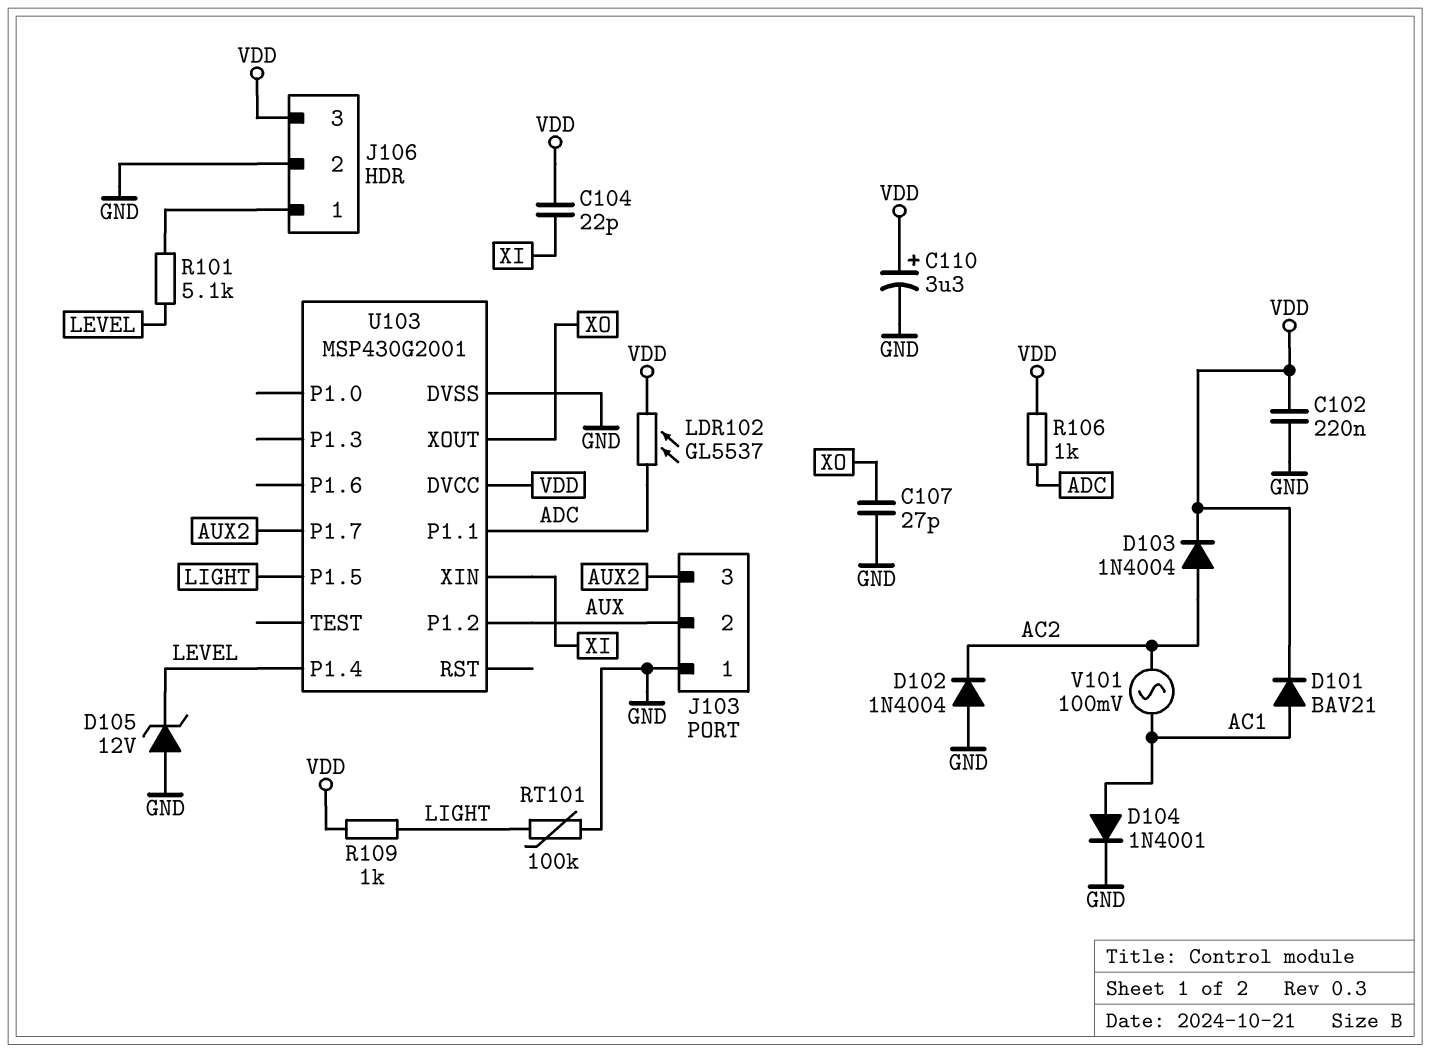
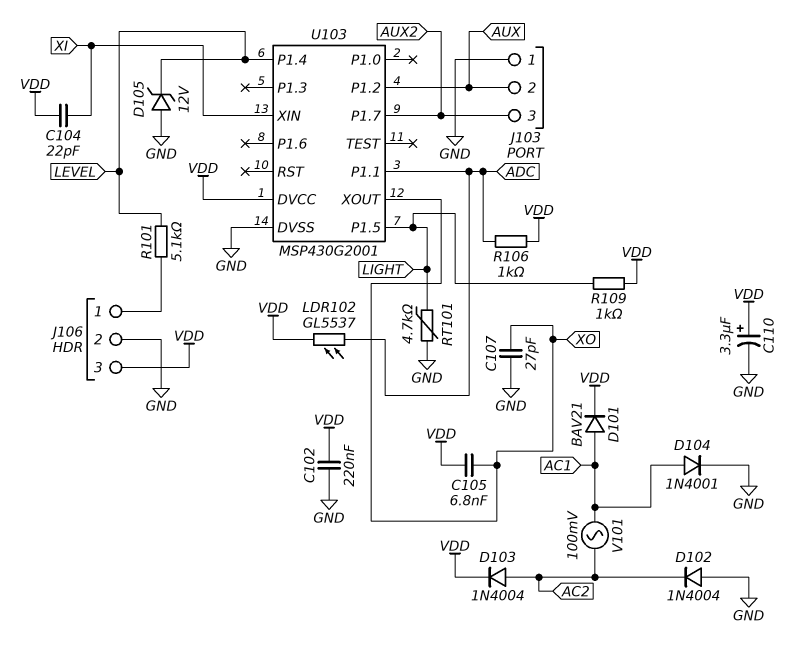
C105: none -> 6.8nF (VDD, XO)
RT101: 100k (GND, LIGHT) -> 4.7k (GND, LIGHT)

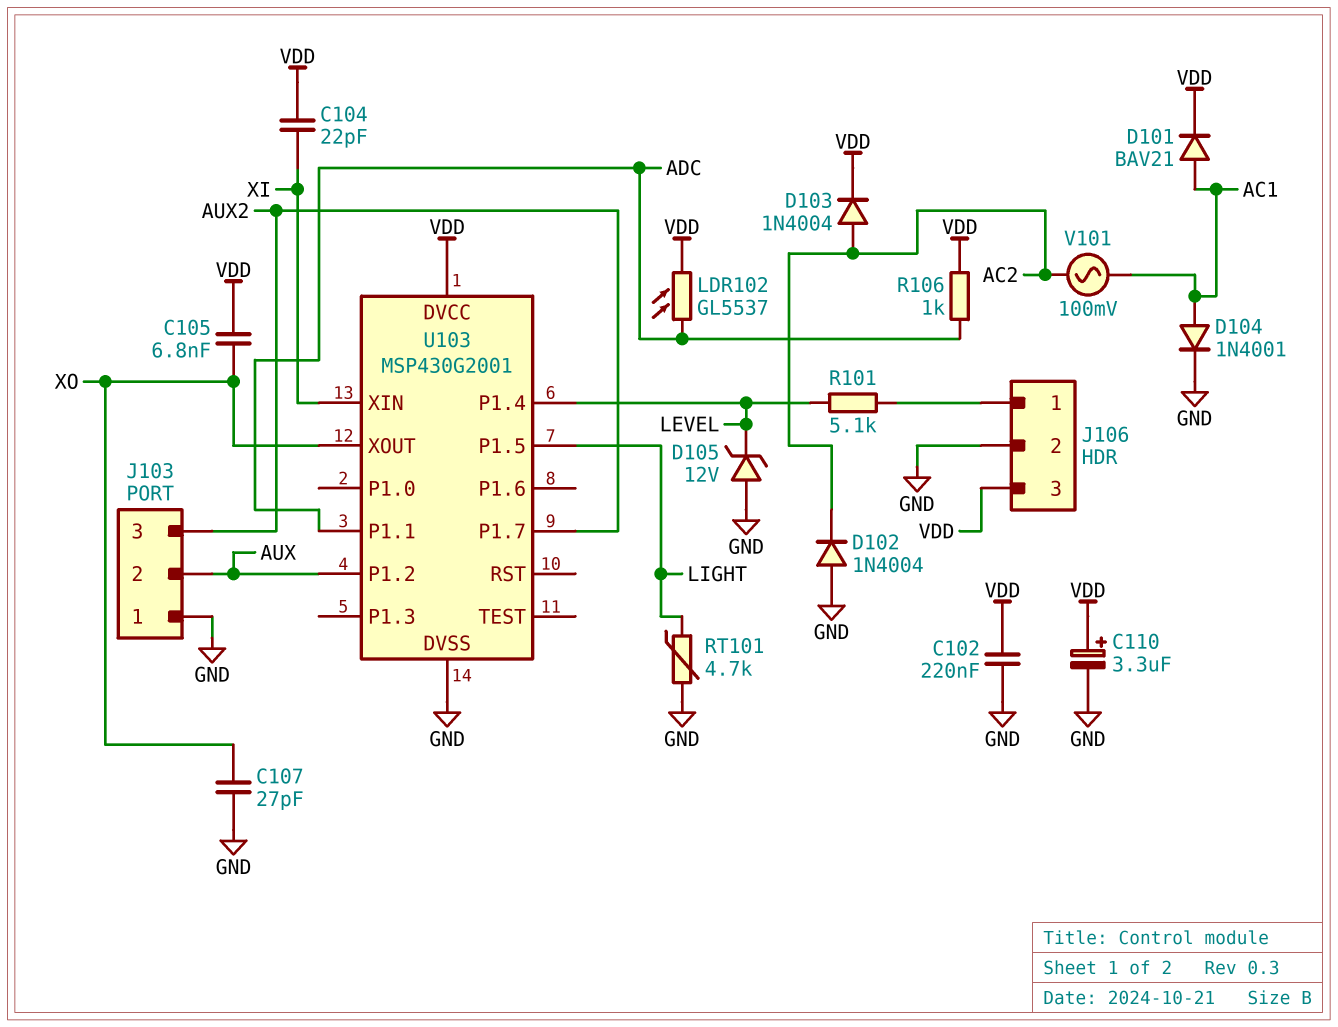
R109: 1k (LIGHT, VDD) -> none

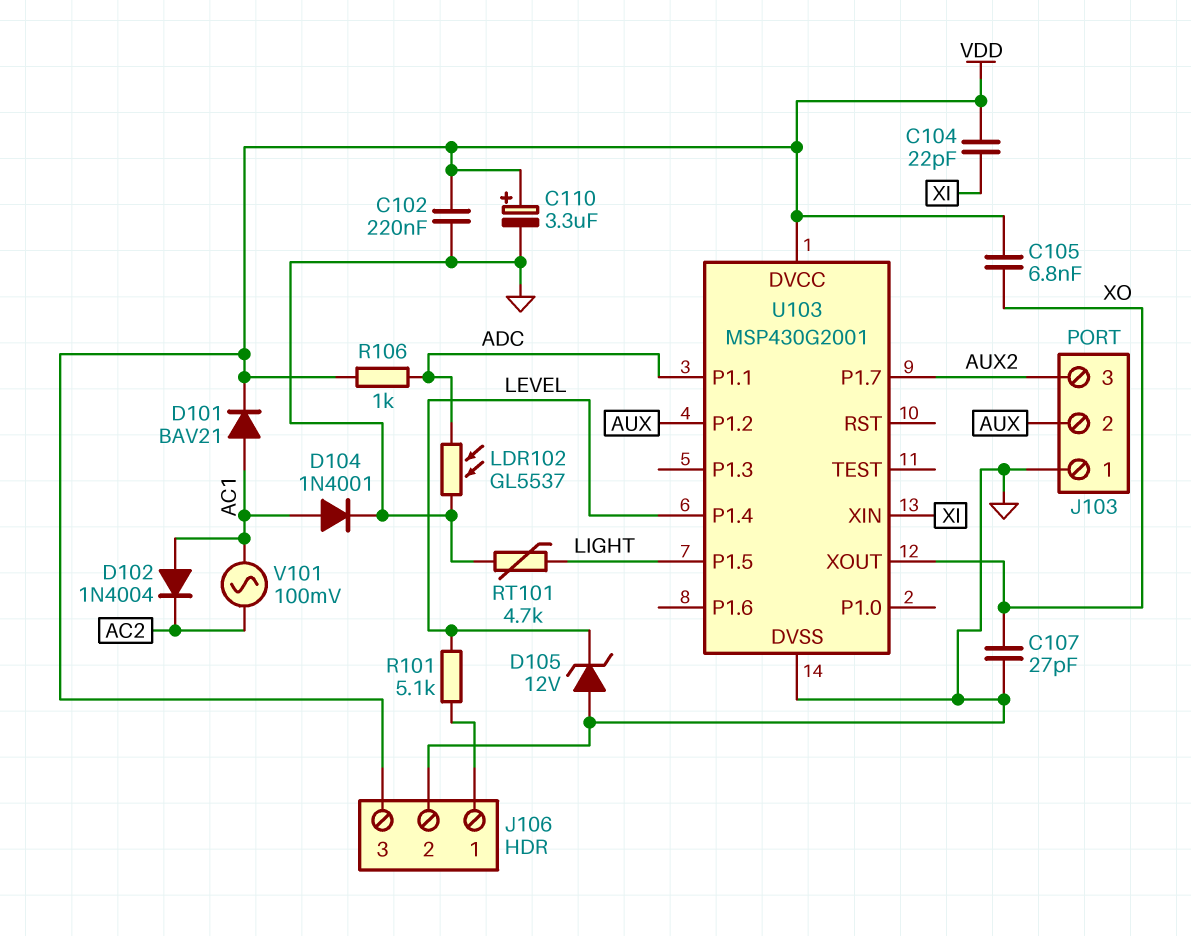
D102: diode 1N4004 (A GND, K AC2) -> diode 1N4004 (A AC1, K AC2)
D103: diode 1N4004 (A AC2, K VDD) -> none
LDR102: GL5537 (ADC, VDD) -> GL5537 (ADC, GND)

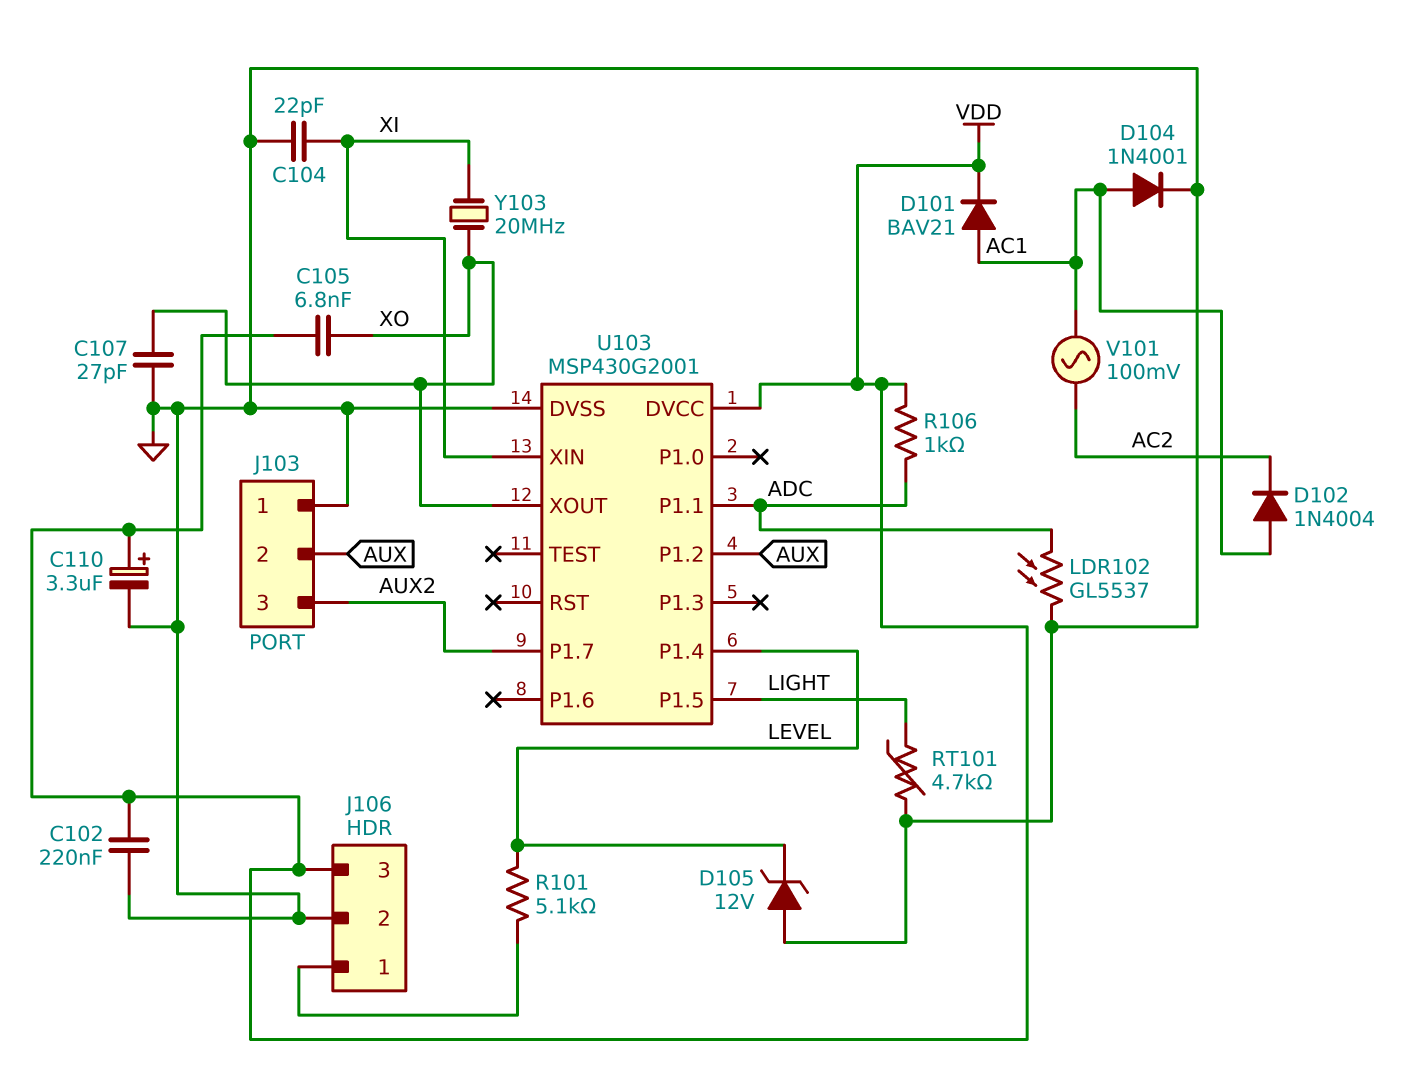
C104: 22pF (VDD, XI) -> 22pF (GND, XI)
Y103: none -> 20MHz (XI, XO)

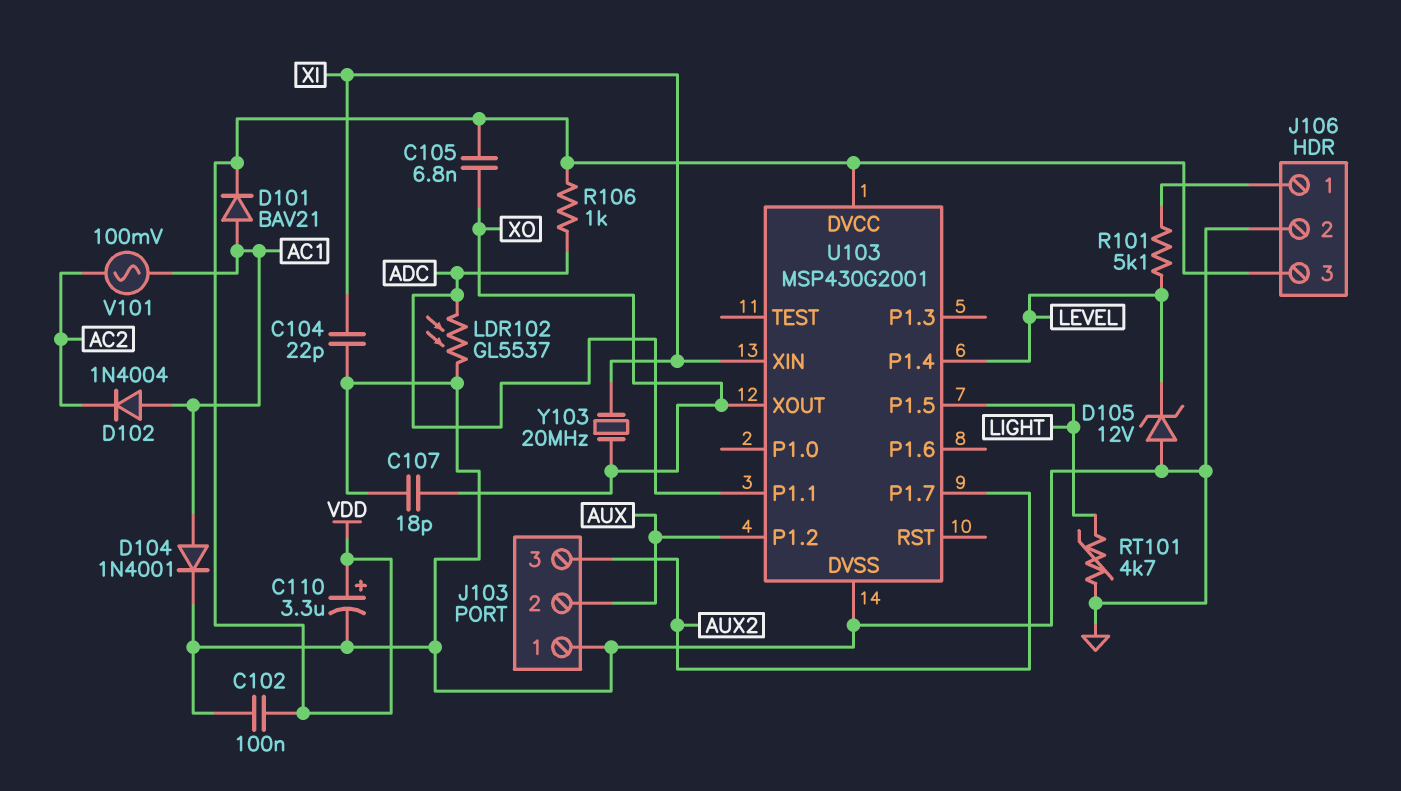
C102: 220nF (GND, VDD) -> 100nF (GND, VDD)
C107: 27pF (GND, XO) -> 18pF (GND, XO)

